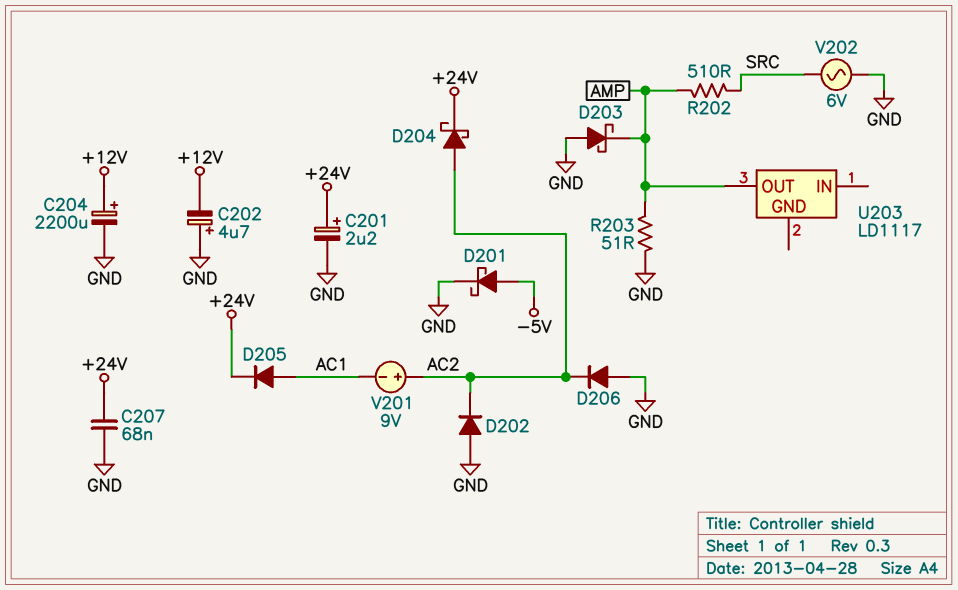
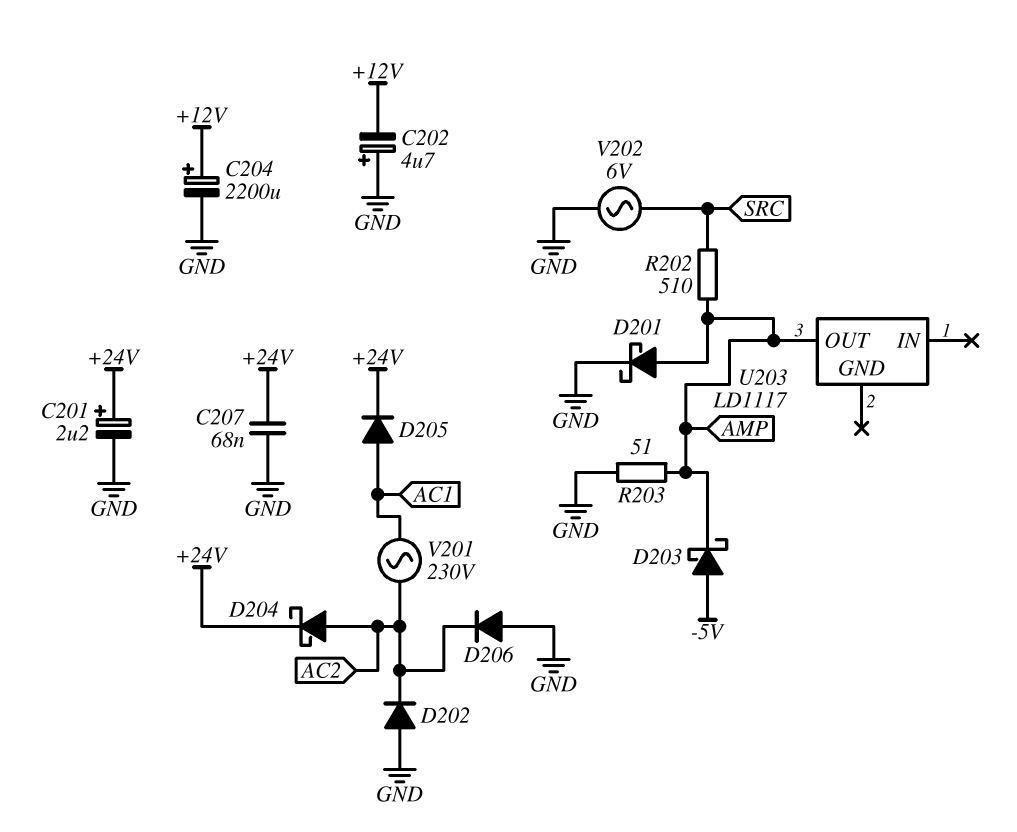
D201: schottky (A -5V, K GND) -> schottky (A AMP, K GND)
D203: schottky (A GND, K AMP) -> schottky (A -5V, K AMP)
V201: 9V (plus AC2, minus AC1) -> AC 230V (AC1, AC2)

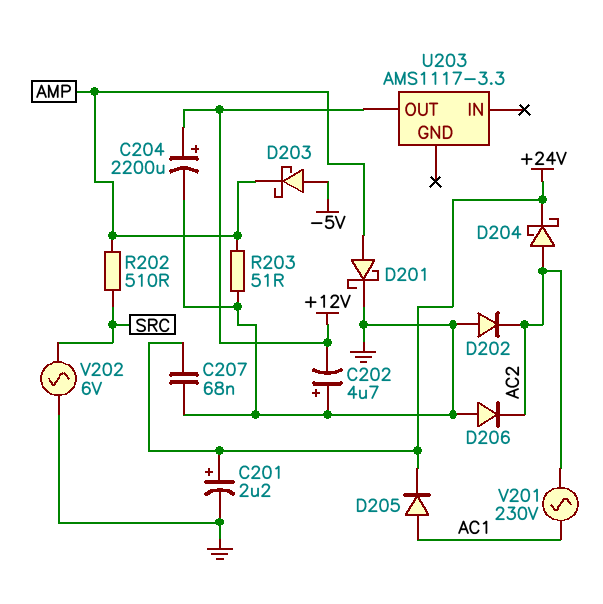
U203: LD1117 -> AMS1117-3.3
U203 pin OUT: AMP -> +12V

